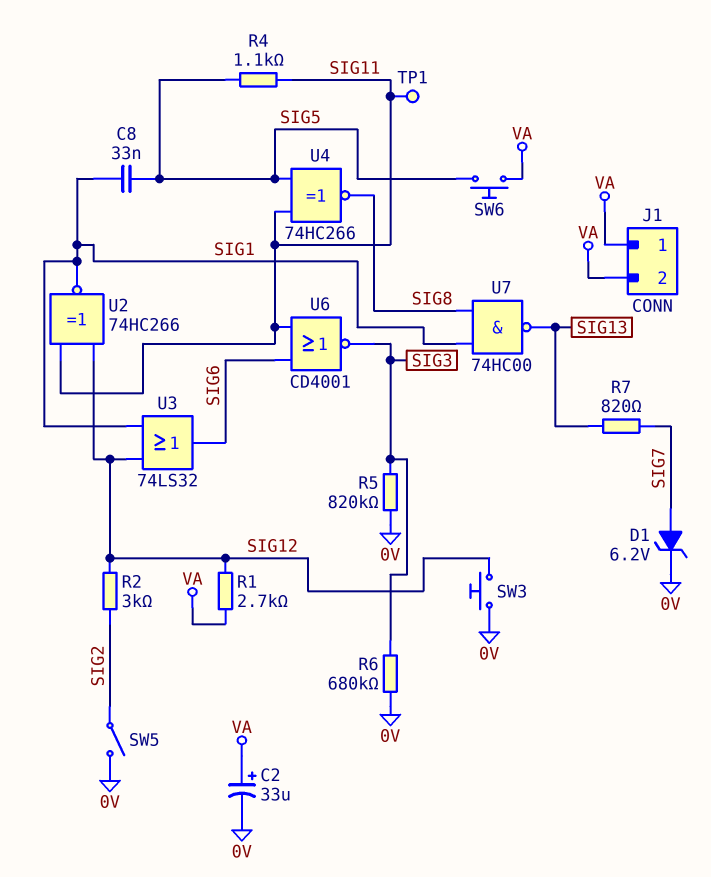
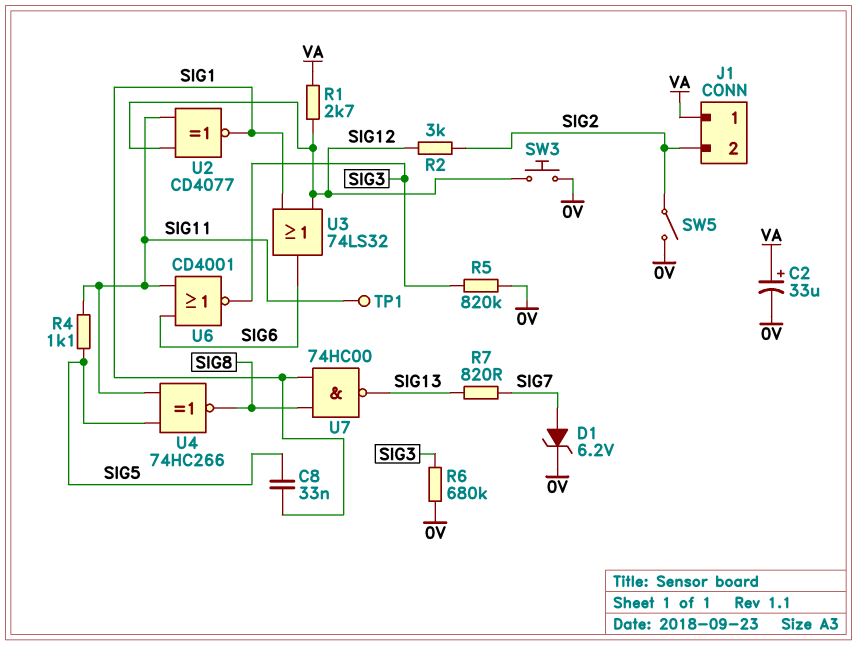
J1 pin 2: VA -> SIG2
SW6: button (SIG5, VA) -> none
U2: XNOR 74HC266 (in SIG11, in SIG12, out SIG1) -> XNOR CD4077 (in SIG11, in SIG12, out SIG1)

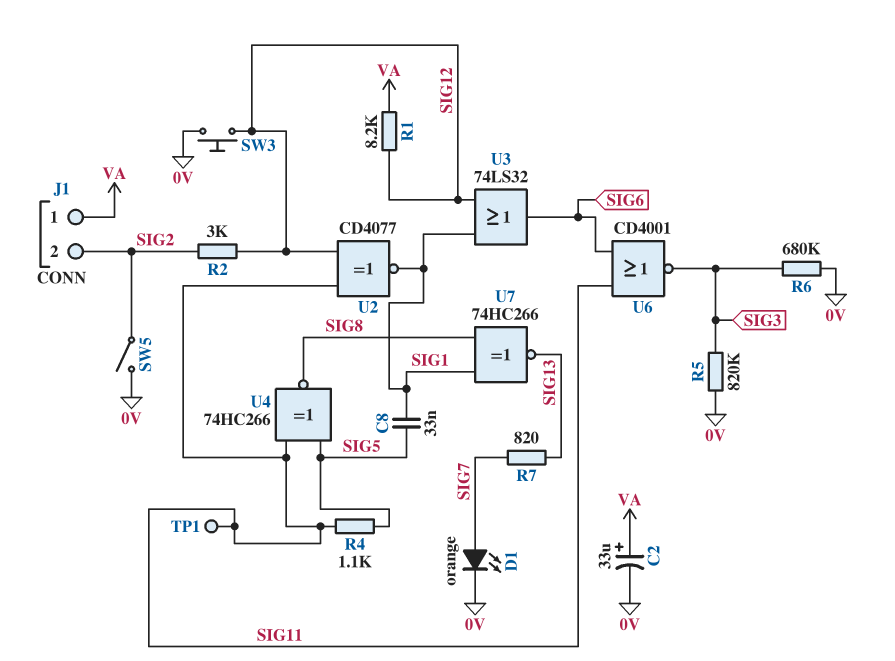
D1: zener 6.2V (A SIG7, K 0V) -> LED orange (A SIG7, K 0V)
R1: 2.7k (SIG12, VA) -> 8.2k (SIG12, VA)
U7: NAND 74HC00 (in SIG1, in SIG8, out SIG13) -> XNOR 74HC266 (in SIG1, in SIG8, out SIG13)

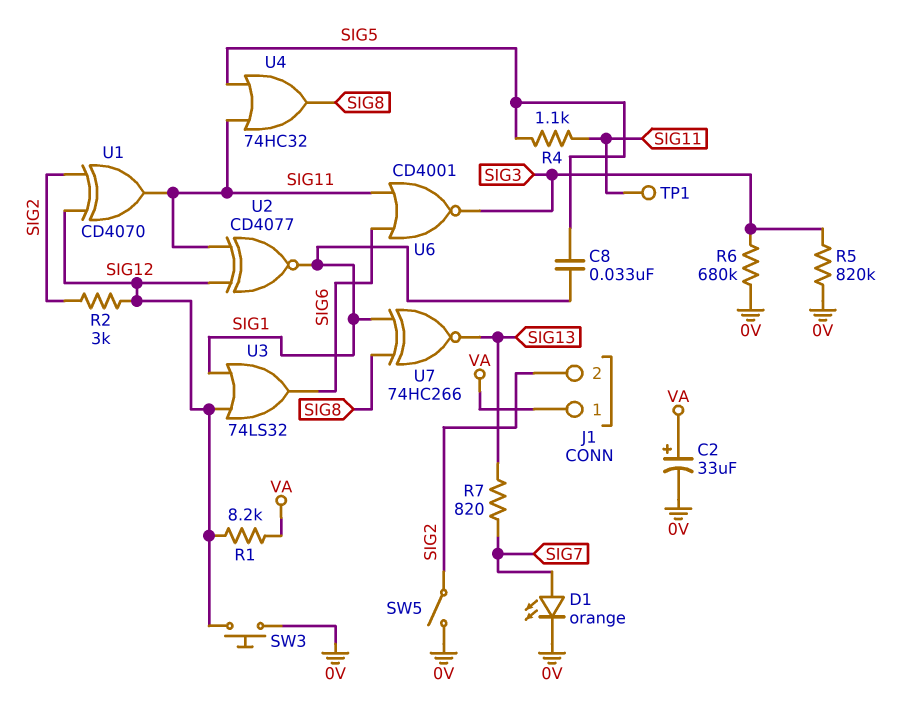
U1: none -> XOR CD4070 (in SIG2, in SIG12, out SIG11)
U4: XNOR 74HC266 (in SIG5, in SIG11, out SIG8) -> OR 74HC32 (in SIG5, in SIG11, out SIG8)

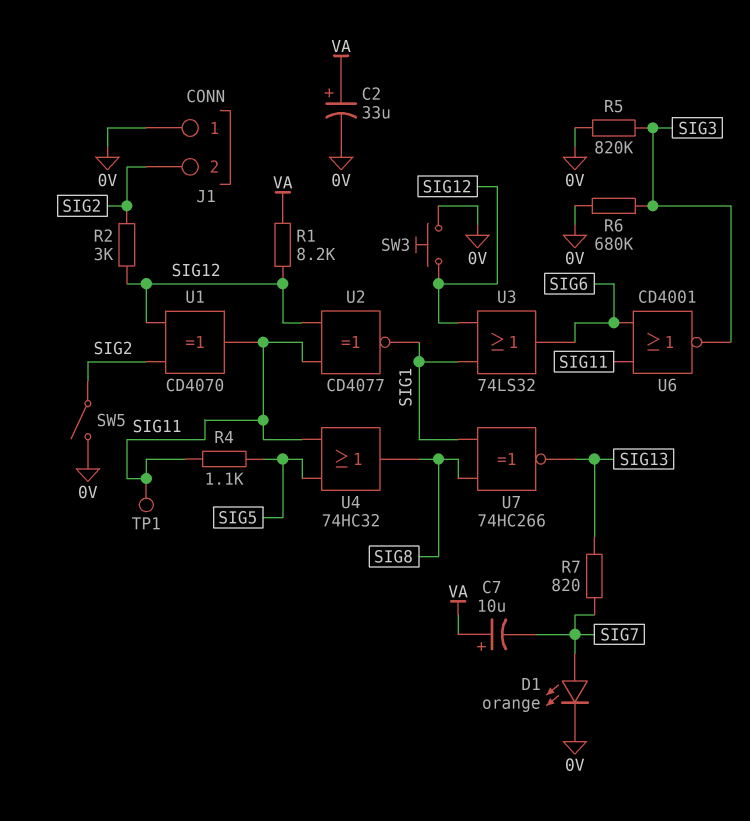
C7: none -> 10uF (plus VA, minus SIG7)
C8: 33nF (SIG1, SIG5) -> none
J1 pin 1: VA -> 0V

